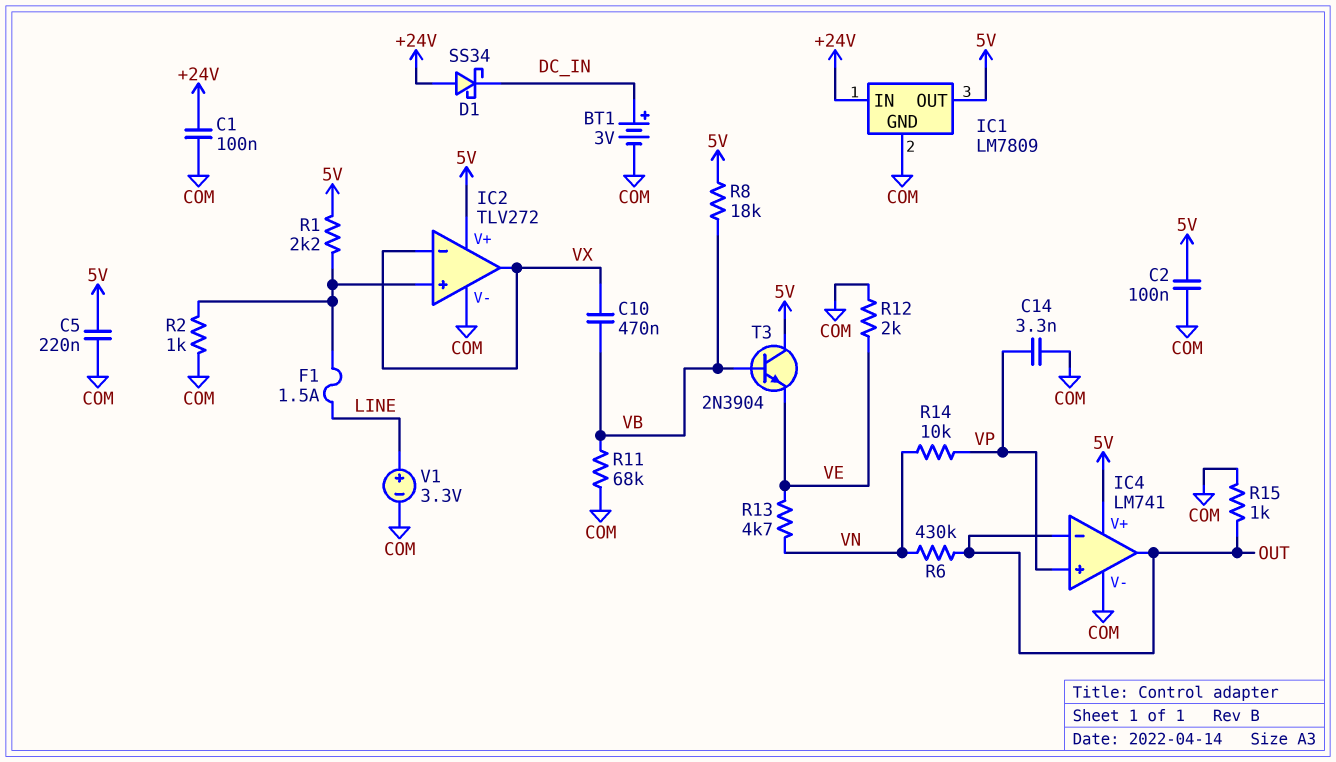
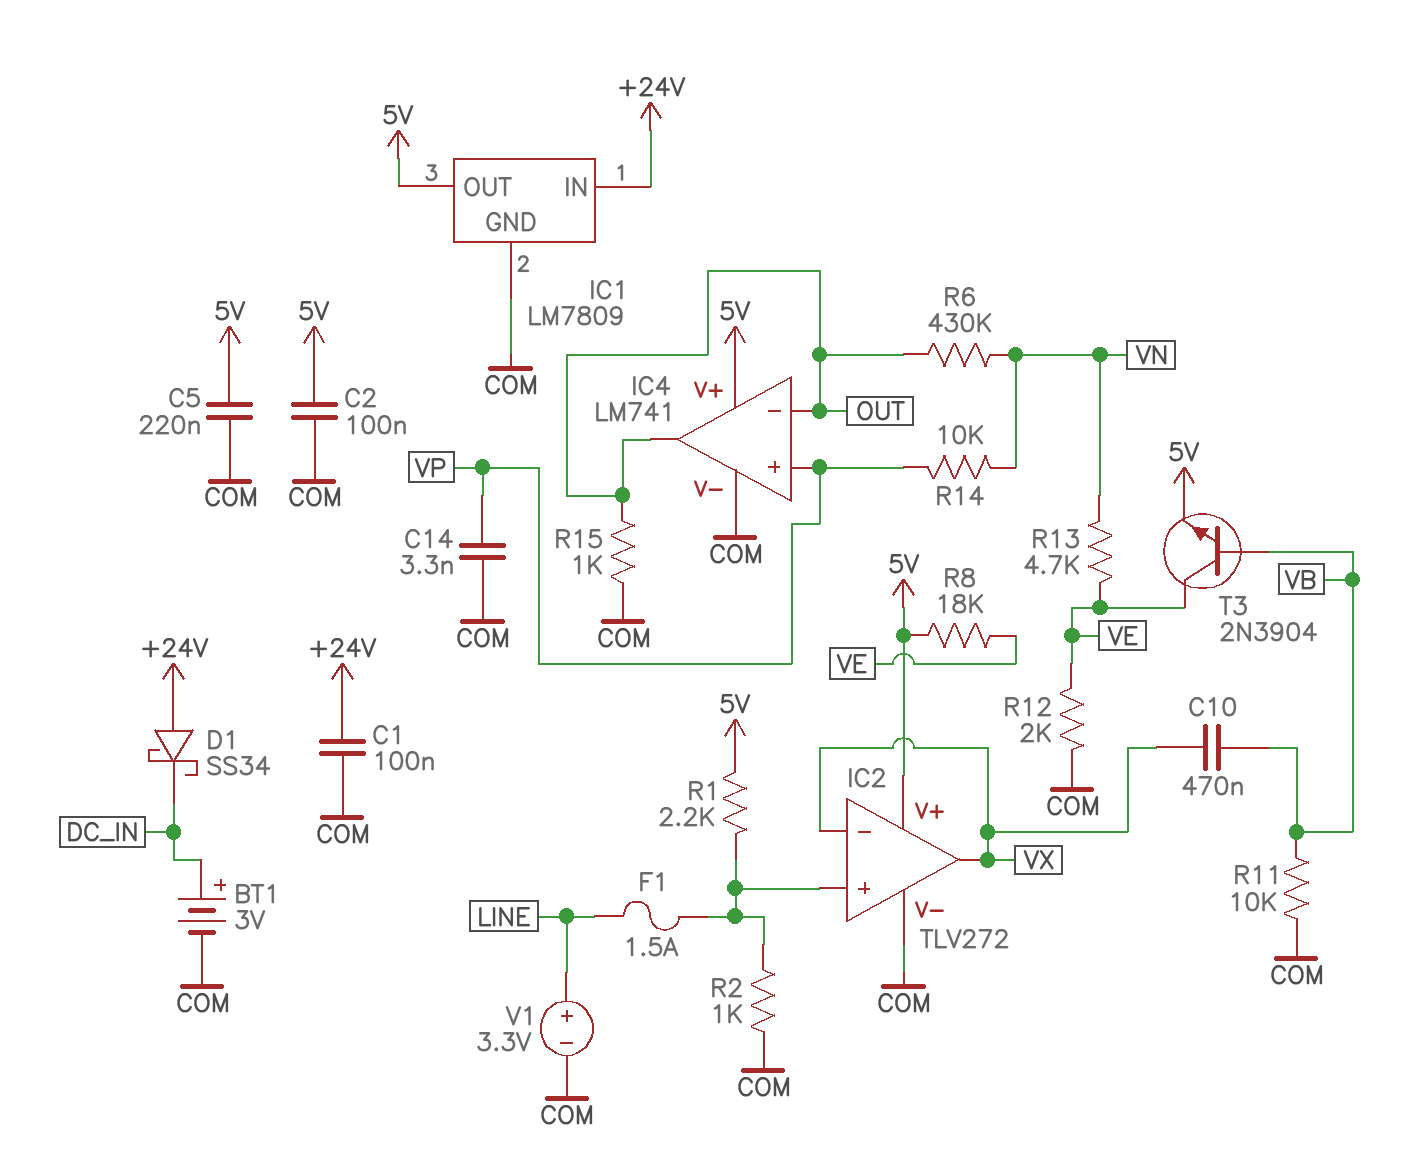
R8: 18k (5V, VB) -> 18k (5V, VE)
R11: 68k (COM, VB) -> 10k (COM, VB)
T3: NPN 2N3904 (B VB, C 5V, E VE) -> NPN 2N3904 (B VB, C VE, E 5V)

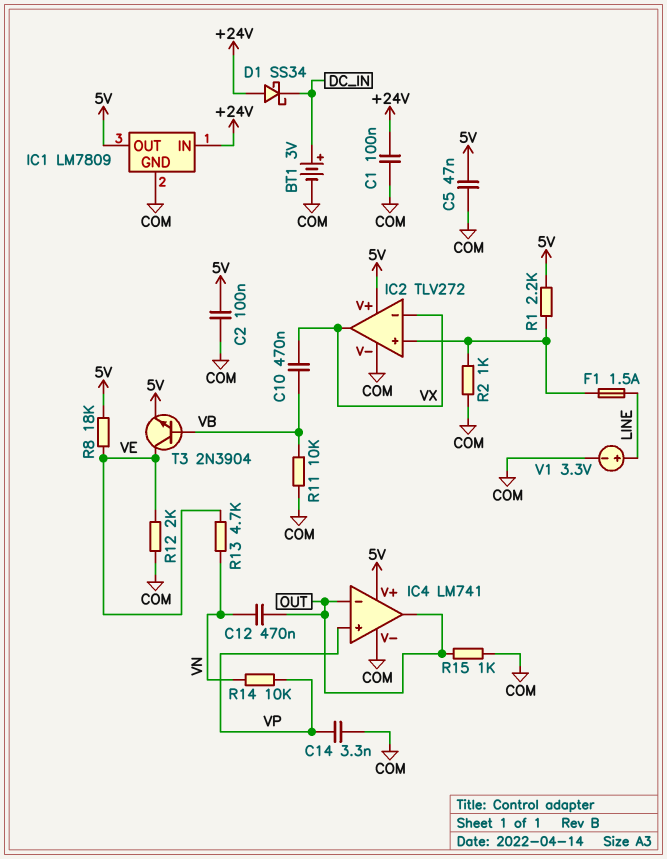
C5: 220nF (5V, COM) -> 47nF (5V, COM)
C12: none -> 470nF (OUT, VN)
R6: 430k (OUT, VN) -> none

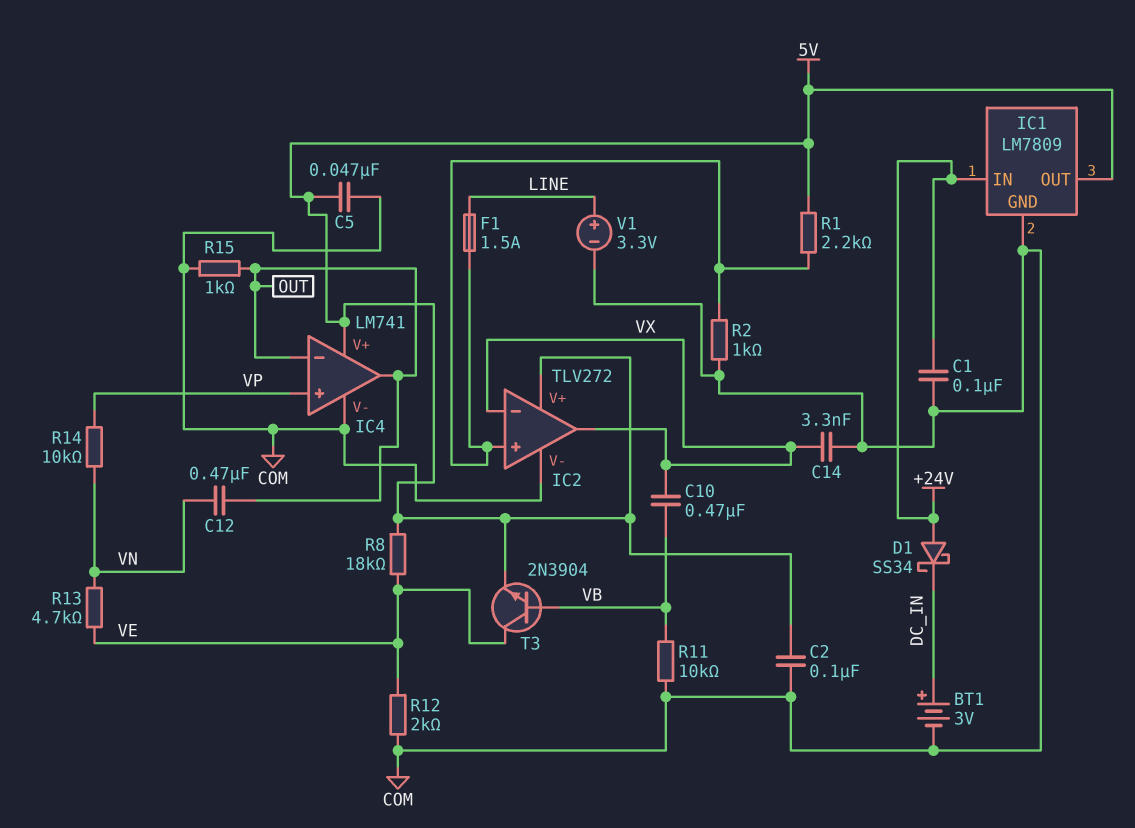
C14: 3.3nF (COM, VP) -> 3.3nF (COM, VX)

